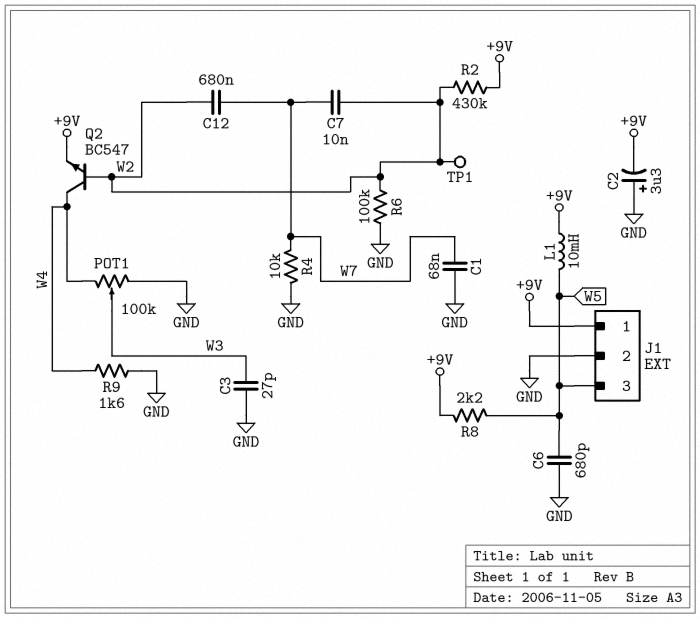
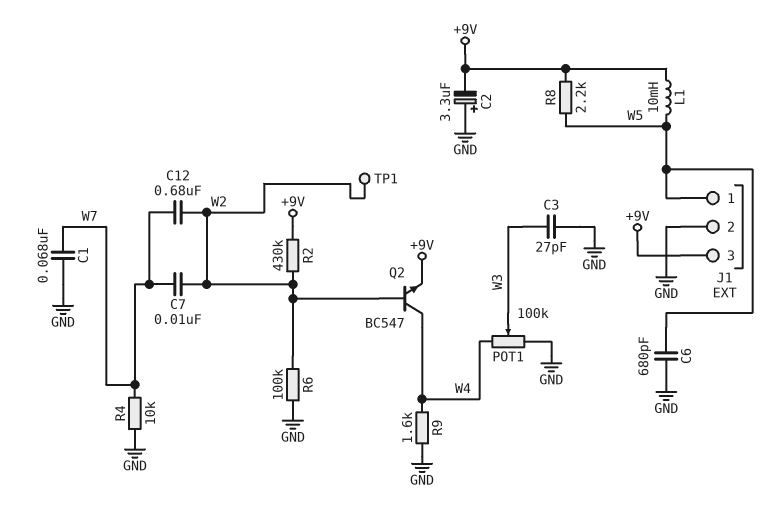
J1 pin 1: +9V -> W5
J1 pin 3: W5 -> +9V

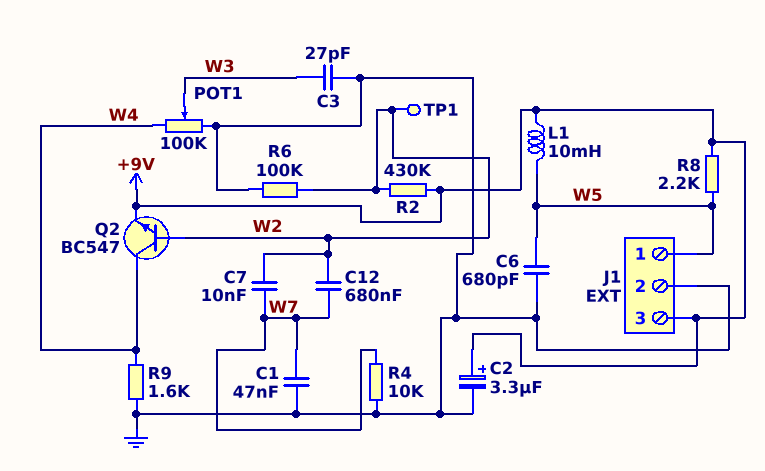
C1: 68nF (GND, W7) -> 47nF (GND, W7)
C2: 3.3uF (plus GND, minus +9V) -> 3.3uF (plus +9V, minus GND)

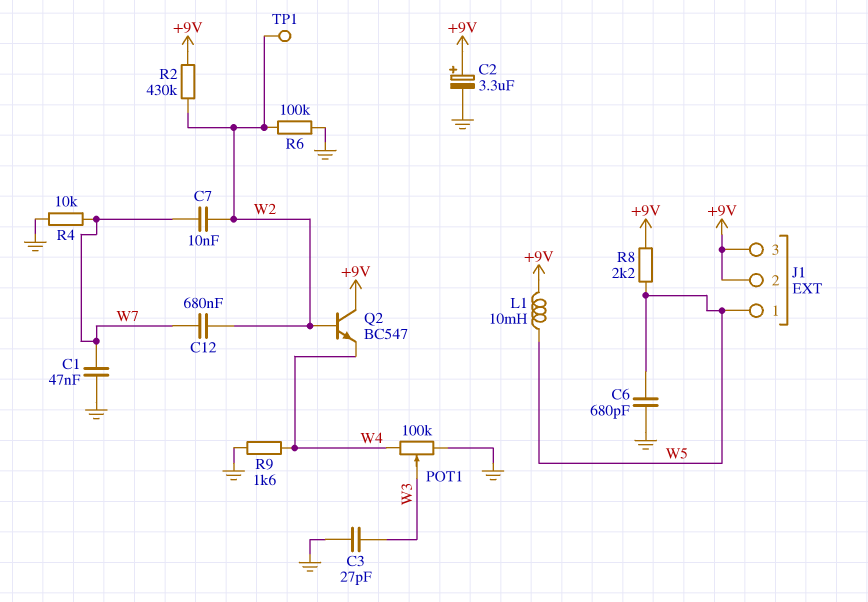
J1 pin 2: GND -> +9V
Q2: NPN BC547 (B W2, C W4, E +9V) -> NPN BC547 (B W2, C +9V, E W4)

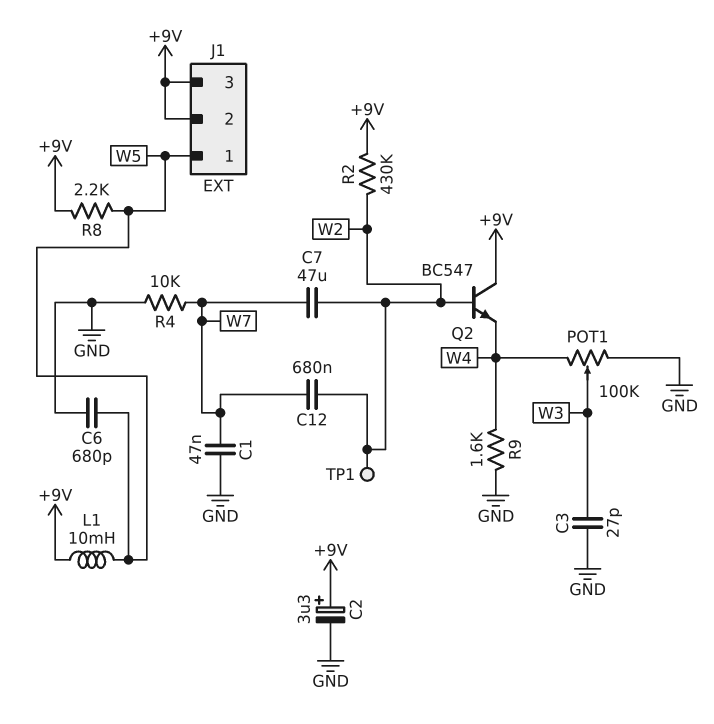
C7: 10nF (W2, W7) -> 47uF (W2, W7)
R6: 100k (GND, W2) -> none

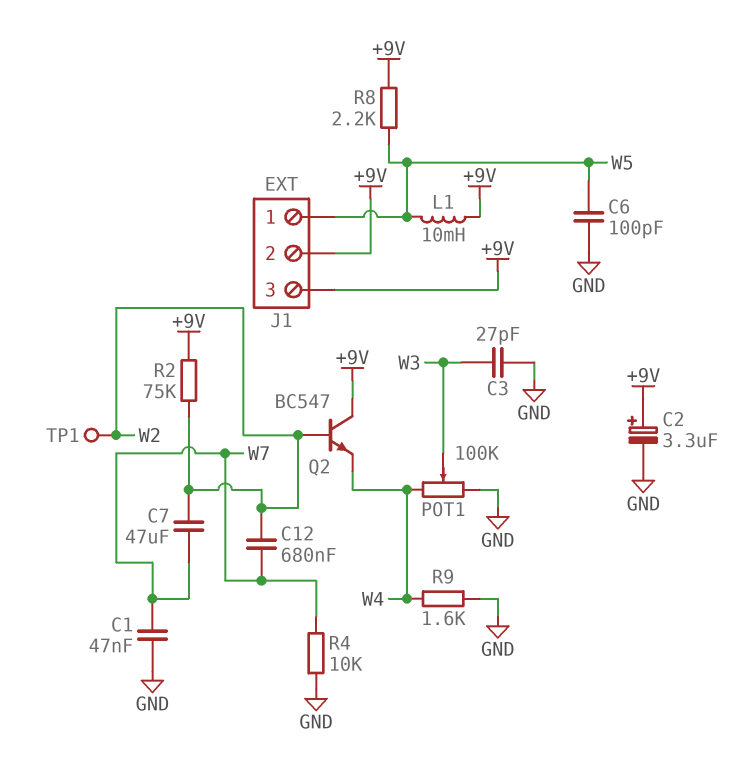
C6: 680pF (GND, W5) -> 100pF (GND, W5)
R2: 430k (+9V, W2) -> 75k (+9V, W2)

